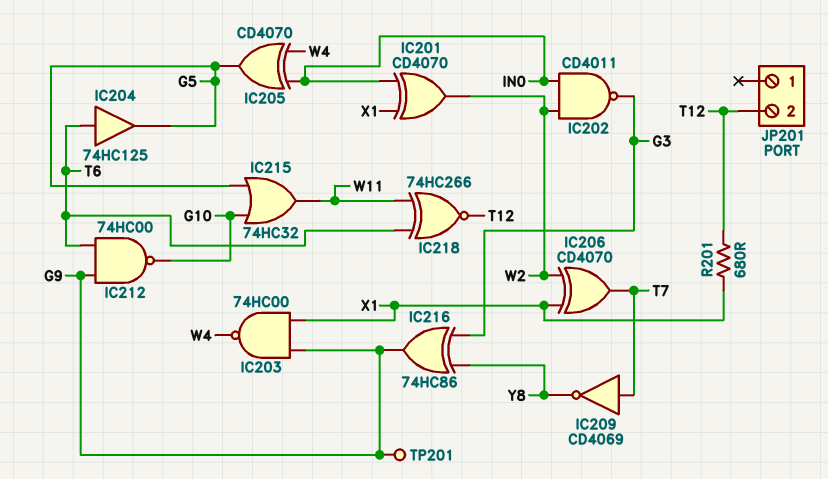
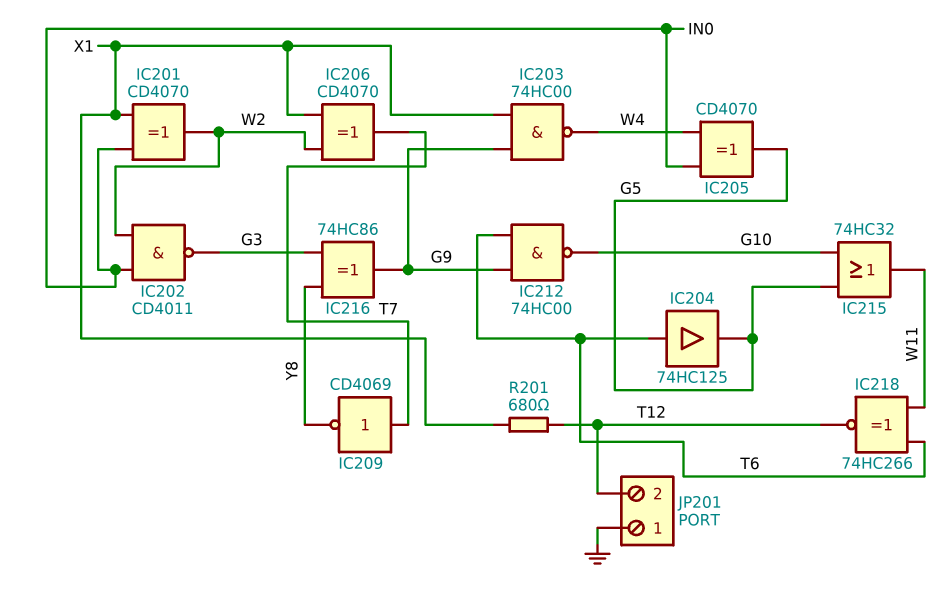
JP201 pin 1: none -> GND
TP201: test point (G9) -> none

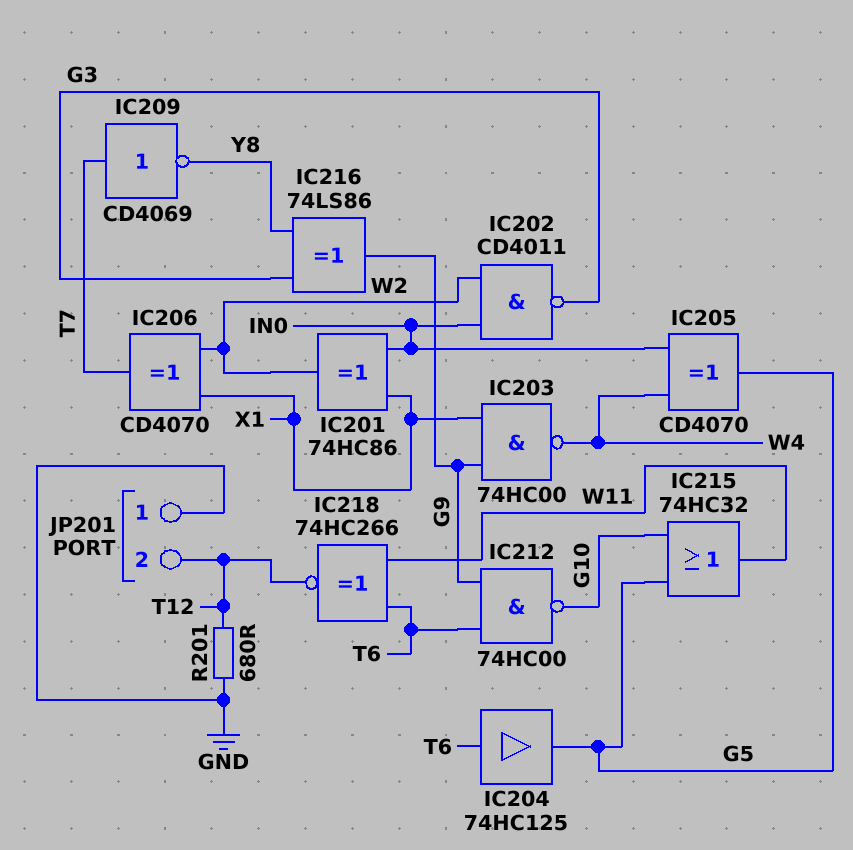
IC201: XOR CD4070 (in IN0, in X1, out W2) -> XOR 74HC86 (in IN0, in X1, out W2)
IC216: XOR 74HC86 (in G3, in Y8, out G9) -> XOR 74LS86 (in G3, in Y8, out G9)
R201: 680 (T12, X1) -> 680 (GND, T12)

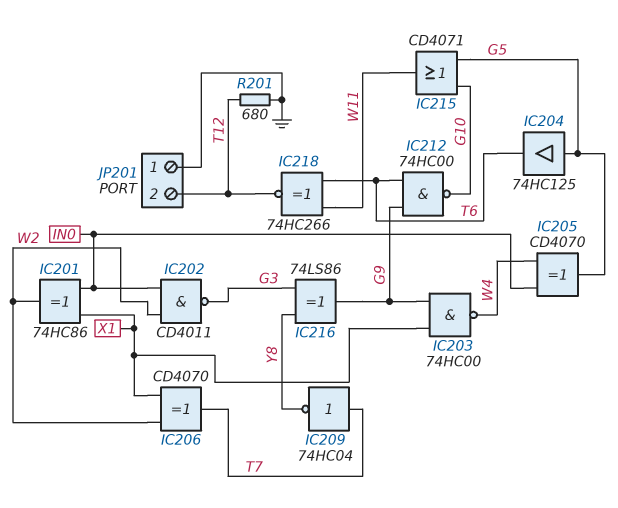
IC204: buffer 74HC125 (in T6, out G5) -> buffer 74HC125 (in G5, out T6)
IC209: NOT CD4069 (in T7, out Y8) -> NOT 74HC04 (in T7, out Y8)
IC215: OR 74HC32 (in G5, in G10, out W11) -> OR CD4071 (in G5, in G10, out W11)

